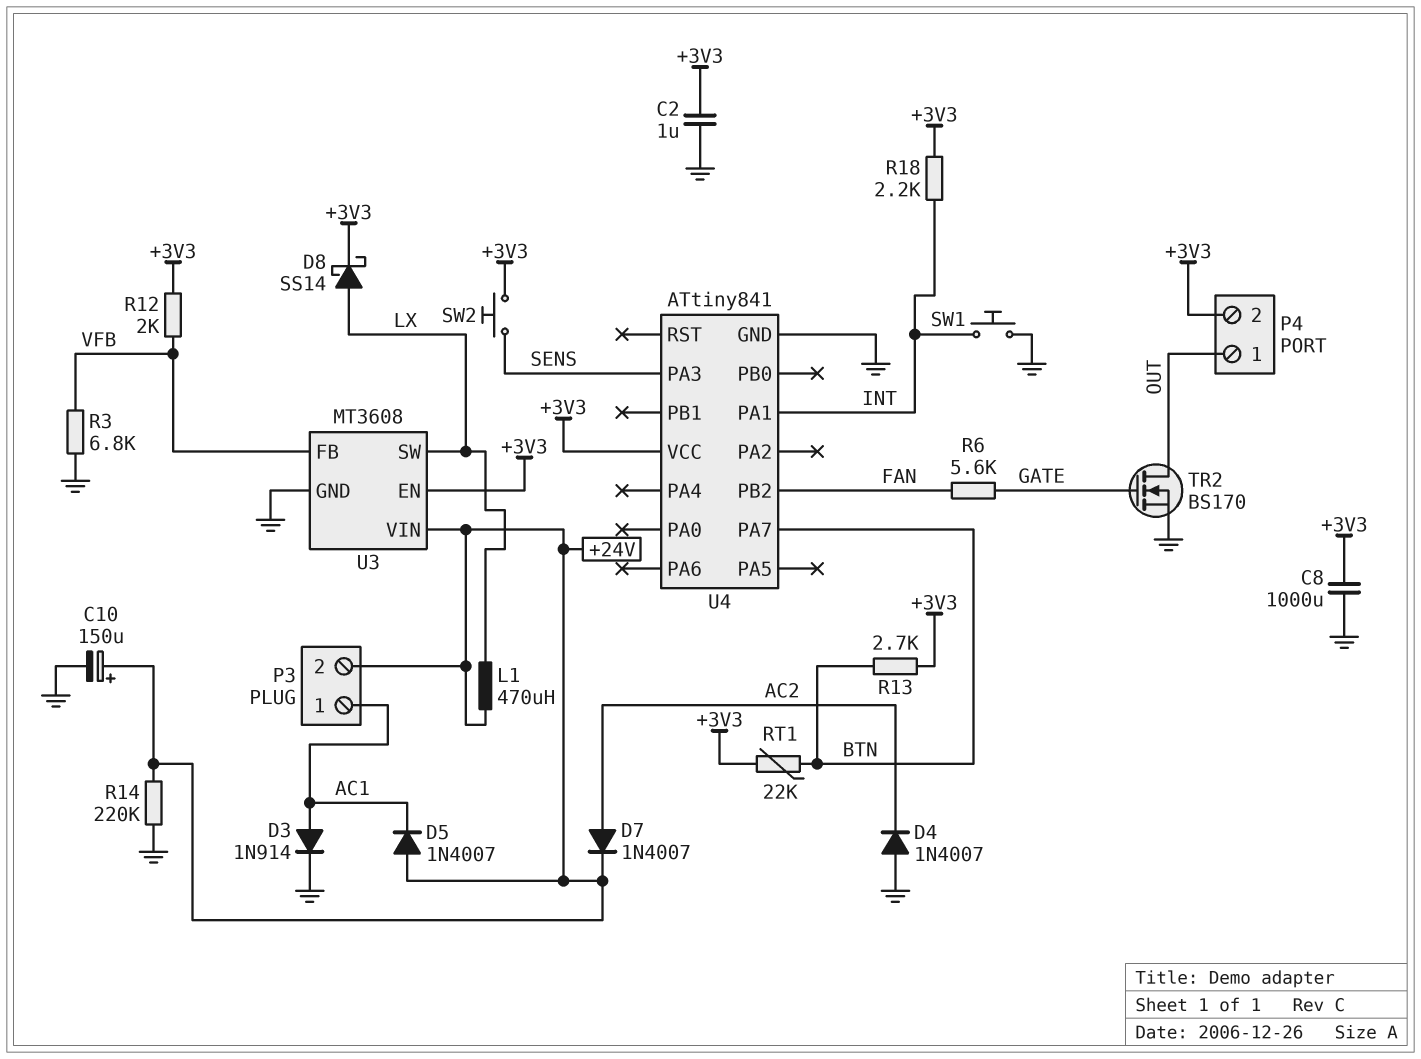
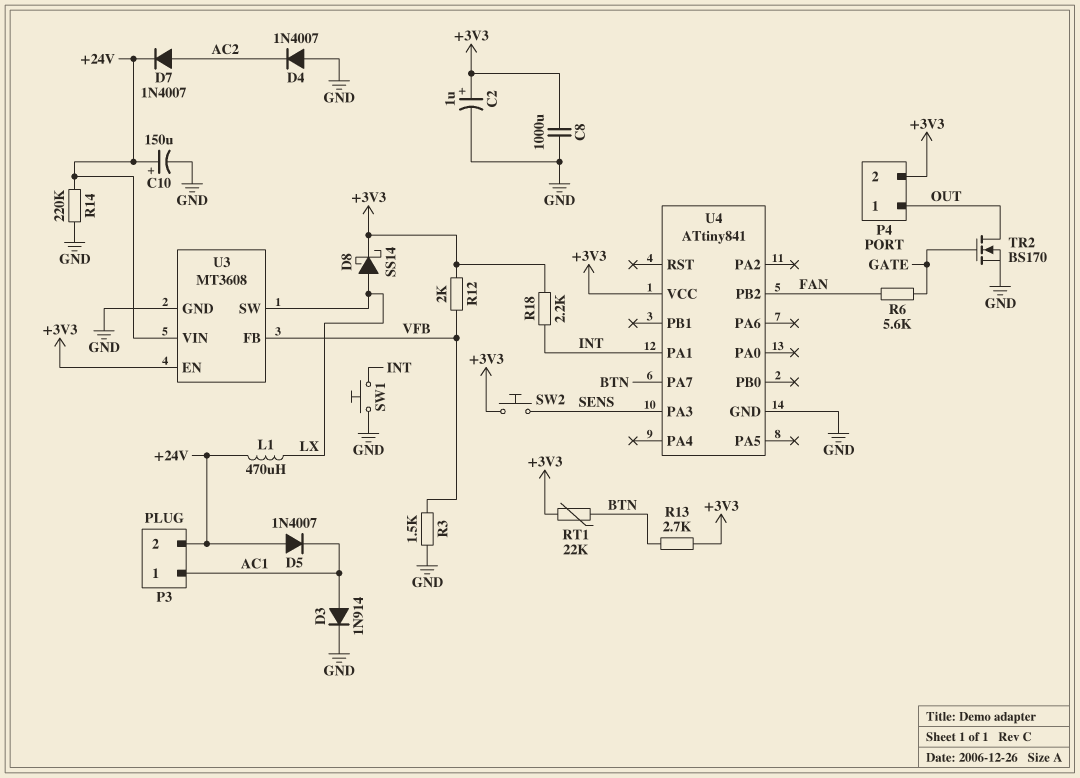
C2: 1uF (+3V3, GND) -> 1uF (plus +3V3, minus GND)
R3: 6.8k (GND, VFB) -> 1.5k (GND, VFB)

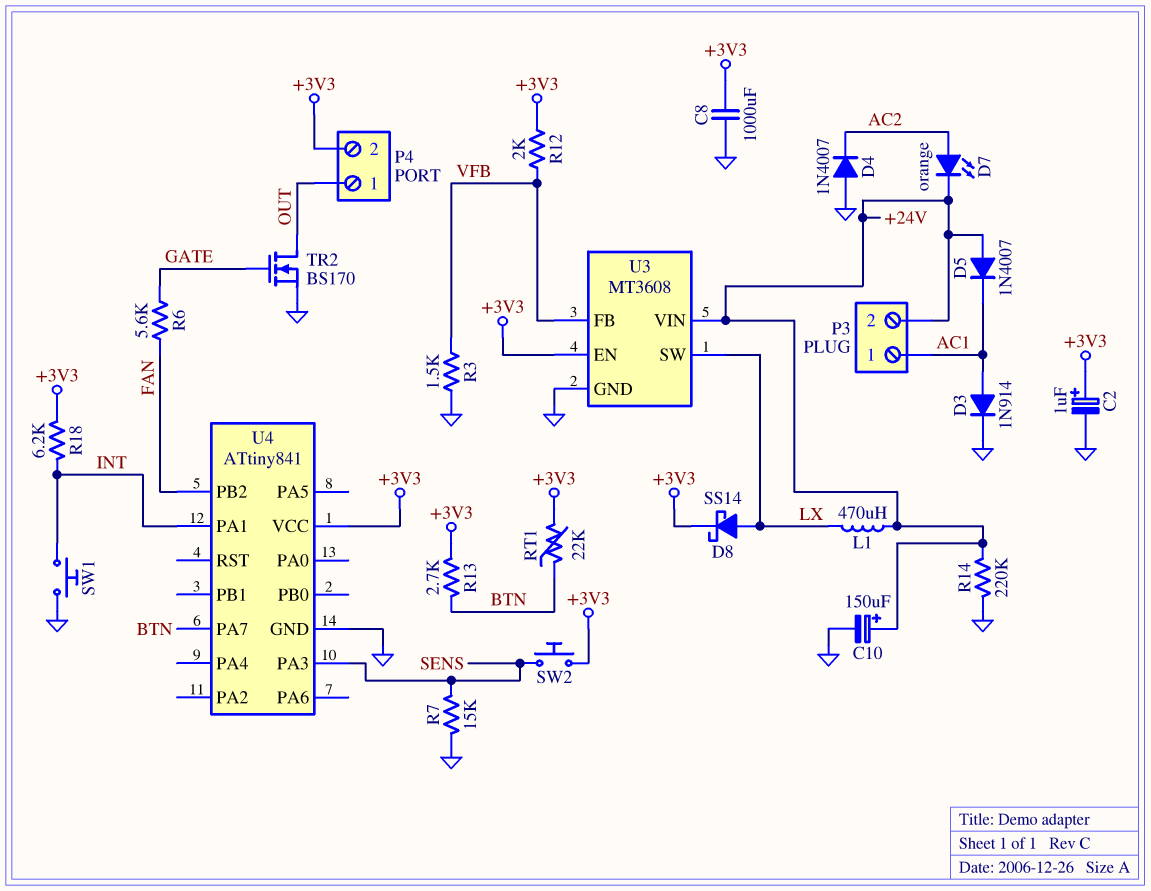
D7: diode 1N4007 (A AC2, K +24V) -> LED orange (A AC2, K +24V)
R7: none -> 15k (GND, SENS)
R18: 2.2k (+3V3, INT) -> 6.2k (+3V3, INT)

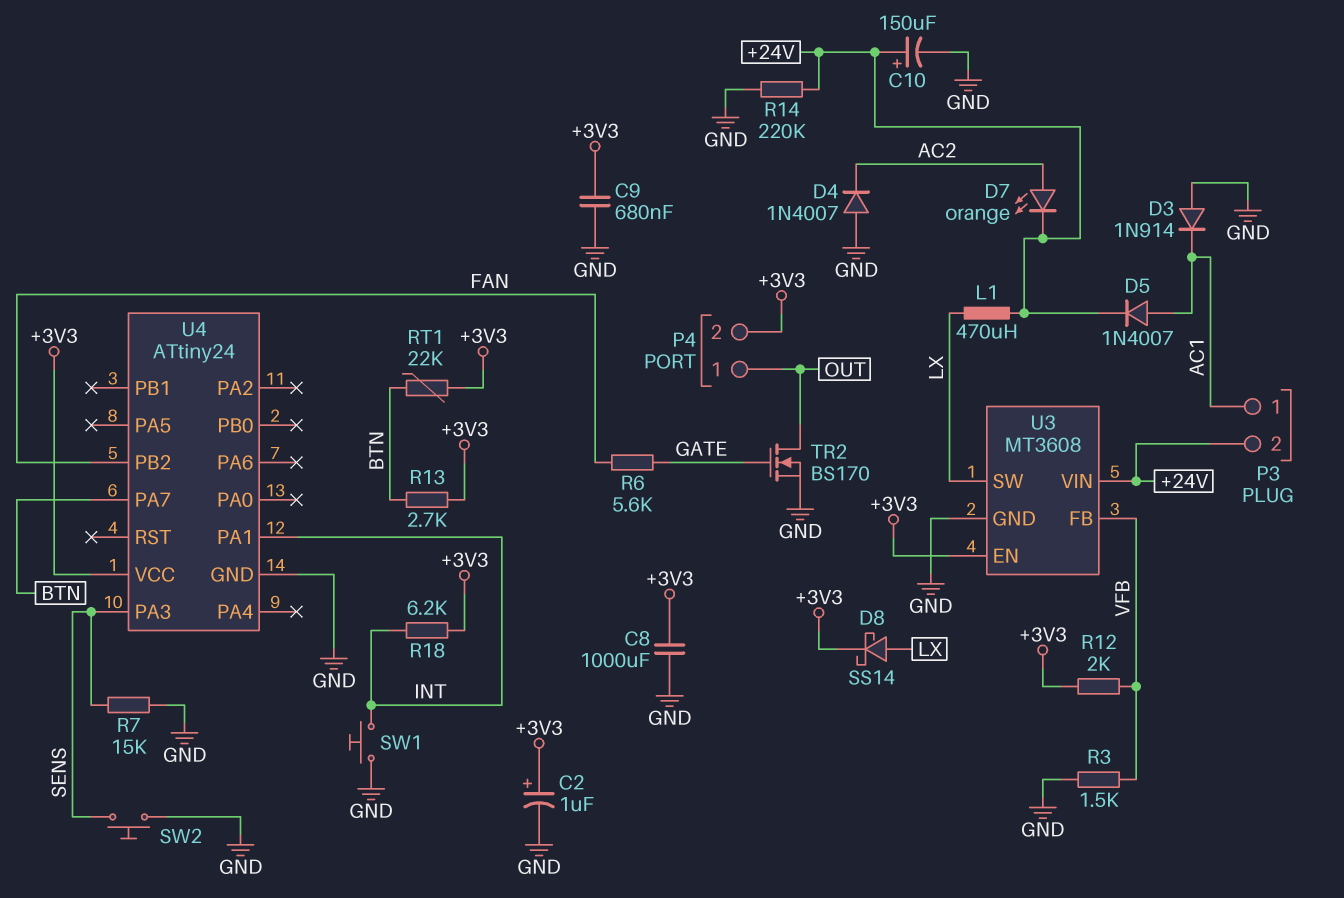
C9: none -> 680nF (+3V3, GND)
D3: diode 1N914 (A AC1, K GND) -> diode 1N914 (A GND, K AC1)
D5: diode 1N4007 (A +24V, K AC1) -> diode 1N4007 (A AC1, K +24V)
SW2: button (+3V3, SENS) -> button (GND, SENS)
U4: ATtiny841 -> ATtiny24

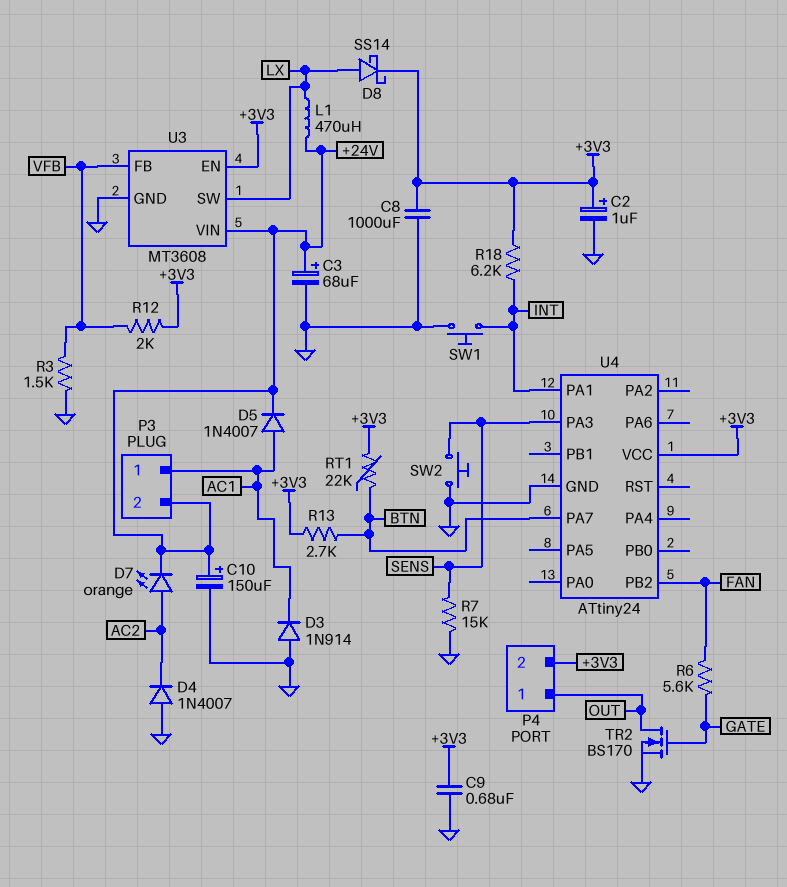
C3: none -> 68uF (plus +24V, minus GND)
R14: 220k (+24V, GND) -> none

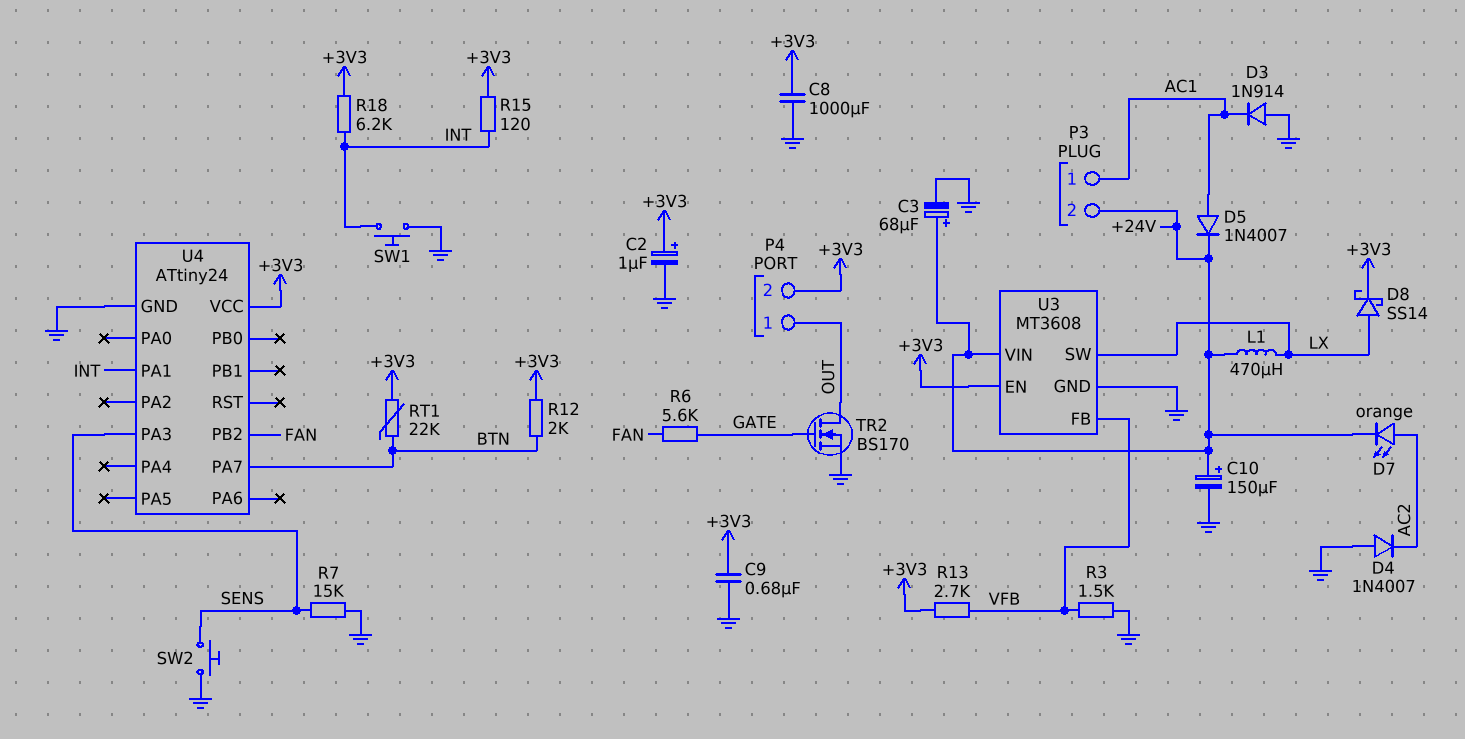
R12: 2k (+3V3, VFB) -> 2k (+3V3, BTN)
R13: 2.7k (+3V3, BTN) -> 2.7k (+3V3, VFB)
R15: none -> 120 (+3V3, INT)

